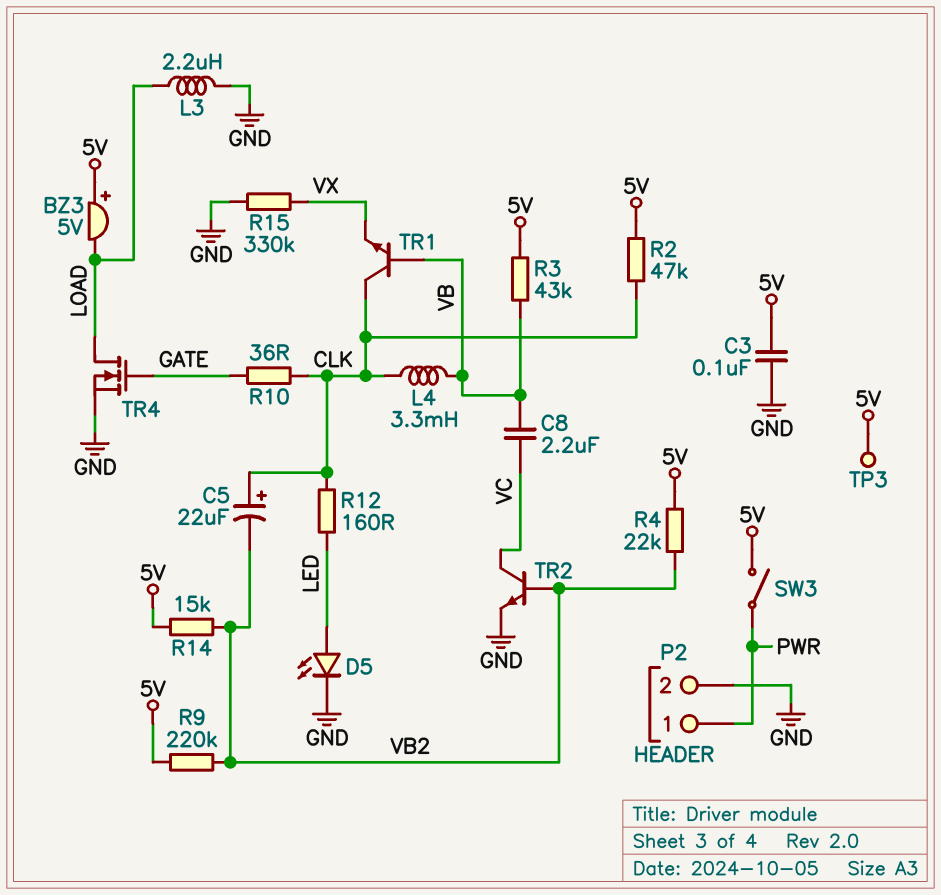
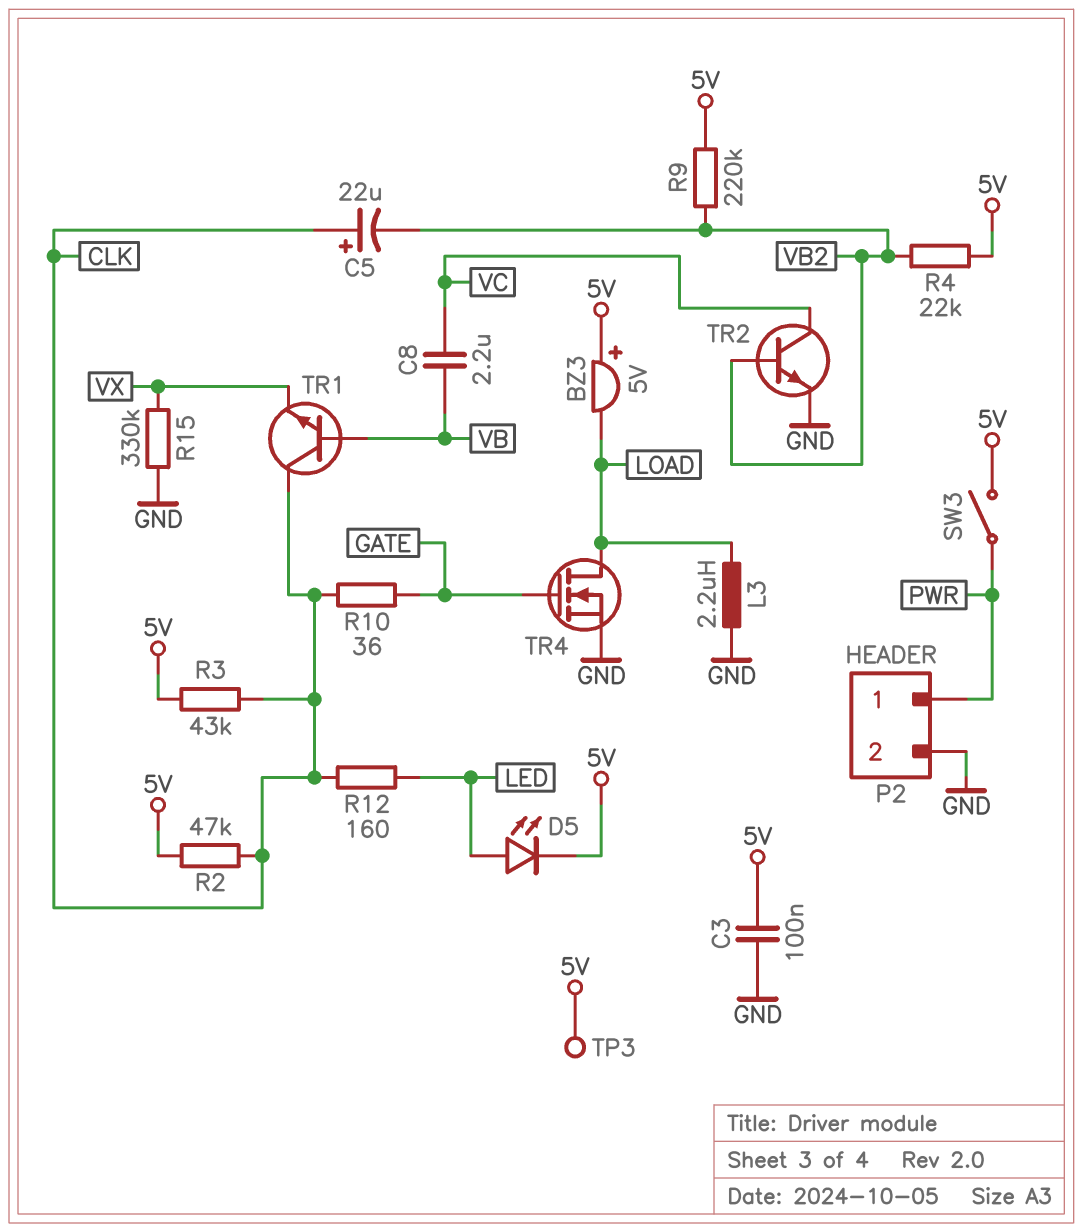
D5: LED (A LED, K GND) -> LED (A LED, K 5V)
L4: 3.3mH (CLK, VB) -> none
R3: 43k (5V, VB) -> 43k (5V, CLK)
R14: 15k (5V, VB2) -> none

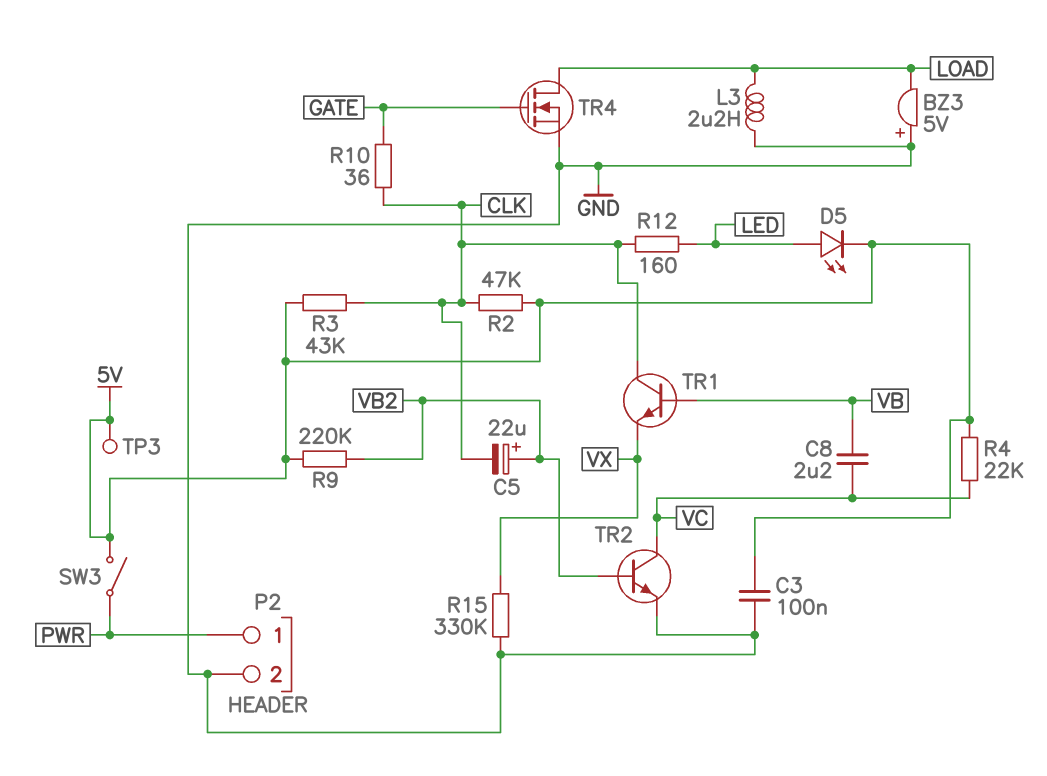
BZ3: buzzer 5V (plus 5V, minus LOAD) -> buzzer 5V (plus GND, minus LOAD)
C5: 22uF (plus CLK, minus VB2) -> 22uF (plus VB2, minus CLK)
R4: 22k (5V, VB2) -> 22k (5V, VC)

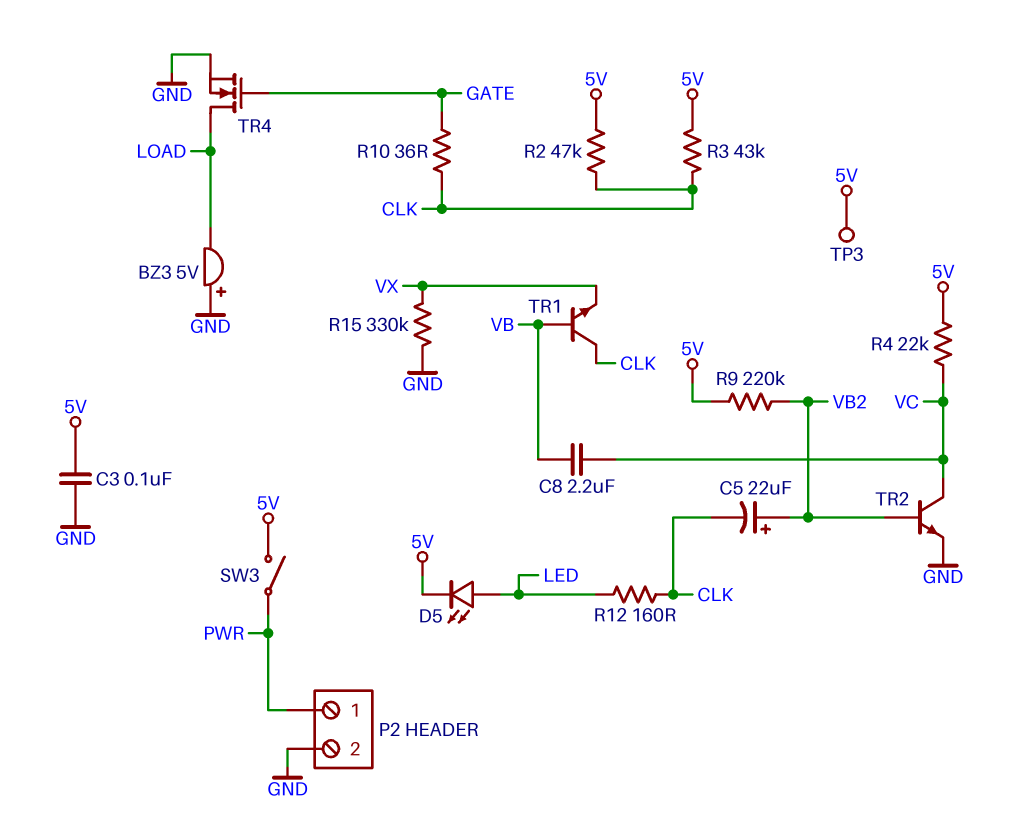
L3: 2.2uH (GND, LOAD) -> none

